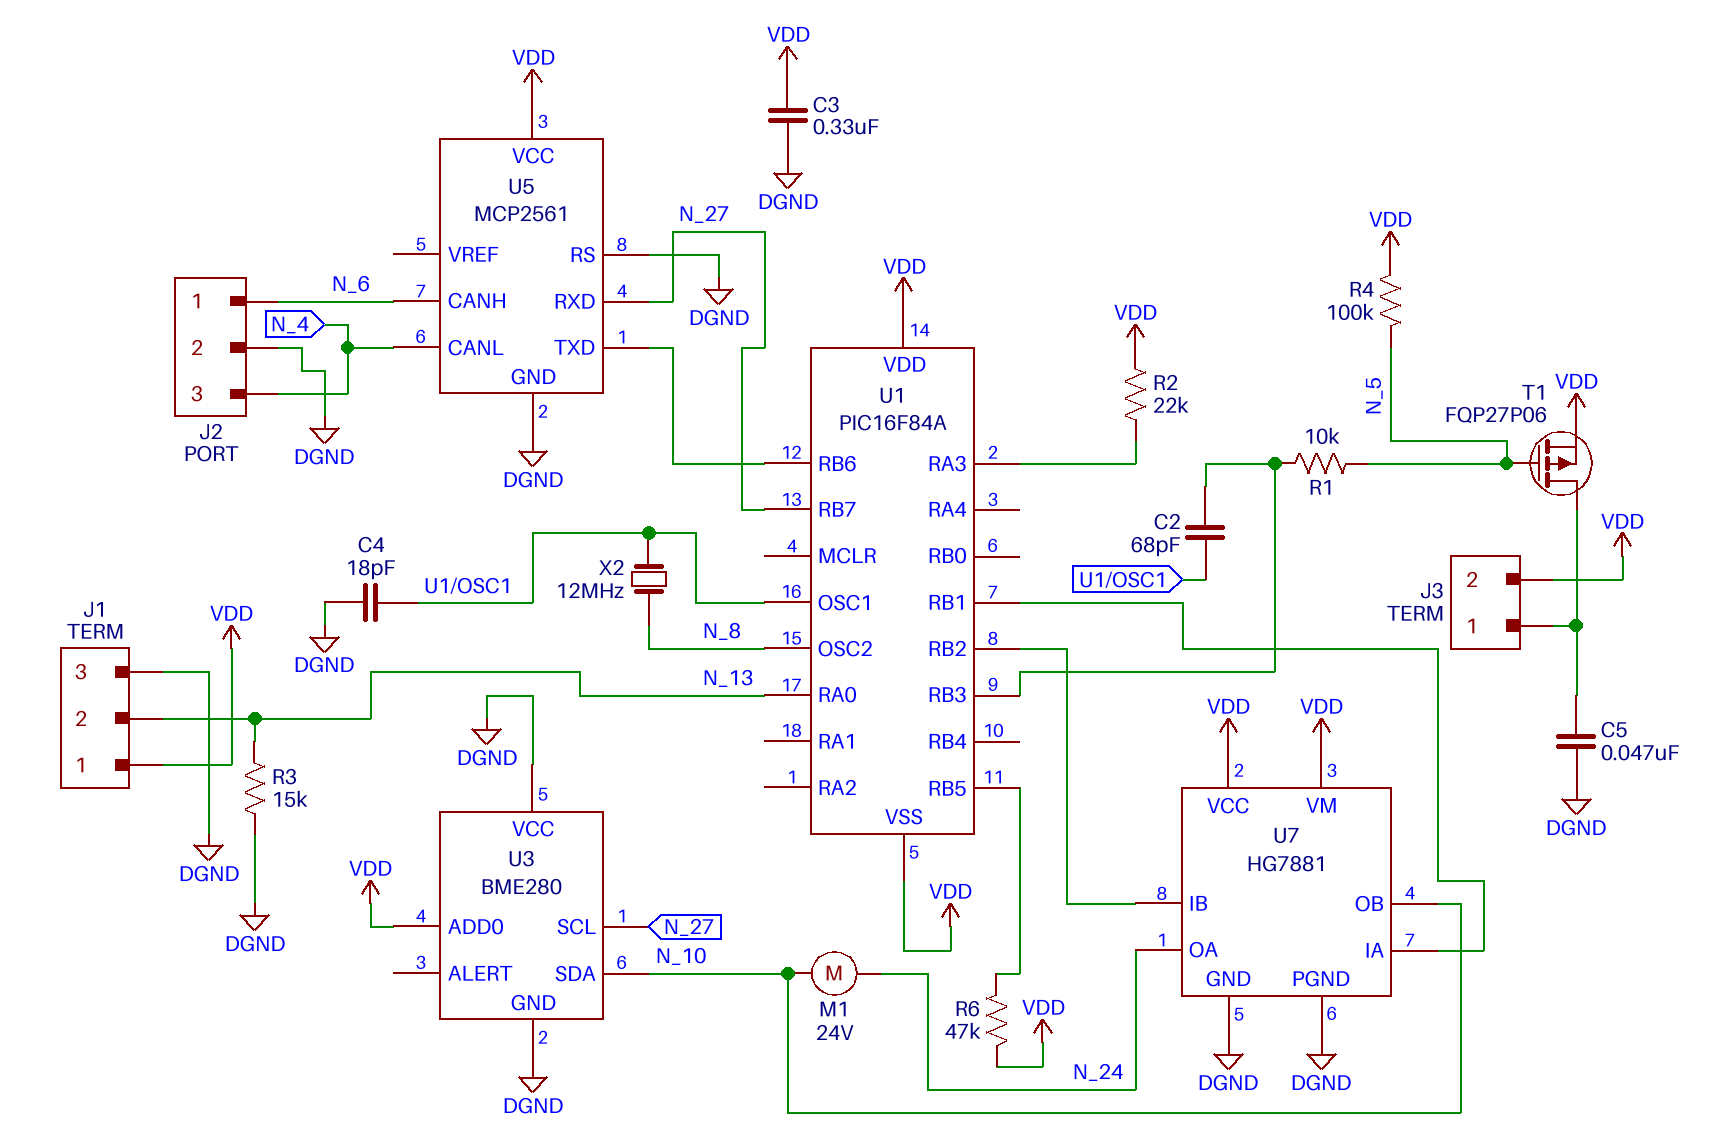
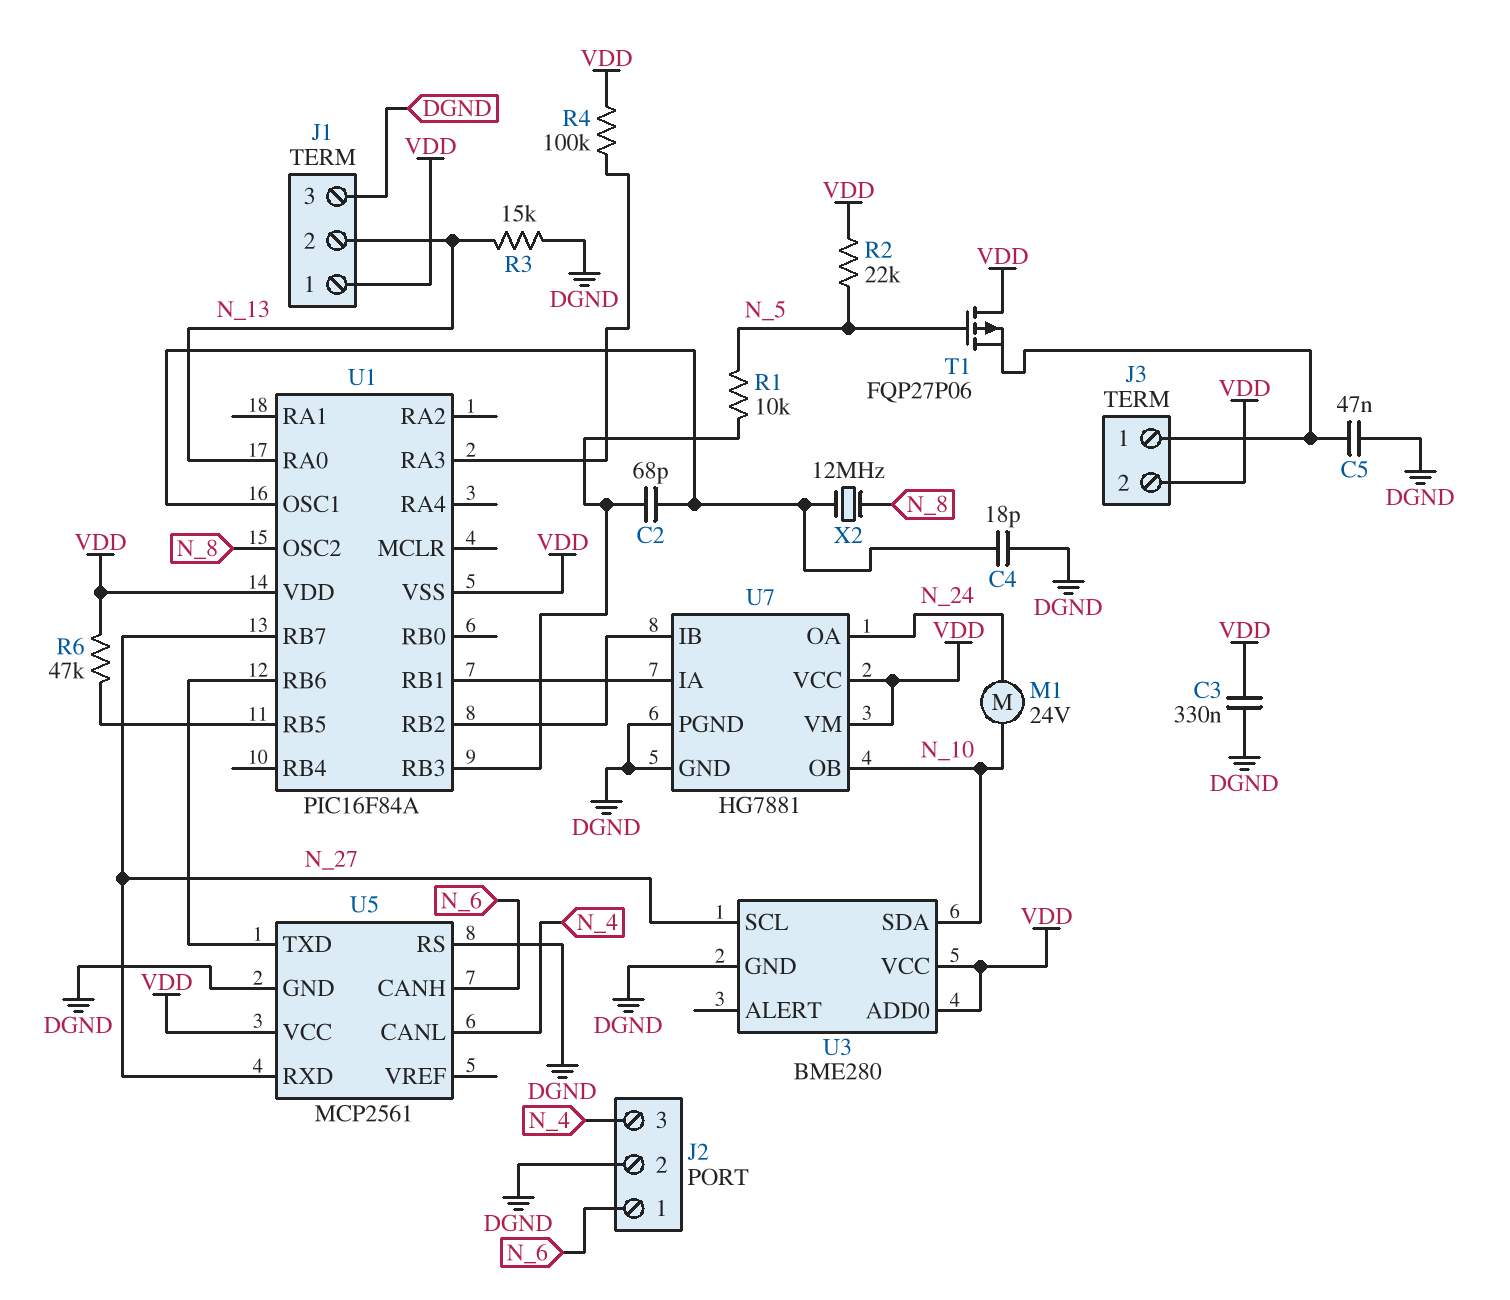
R2: 22k (U1/RA3, VDD) -> 22k (N_5, VDD)
R4: 100k (N_5, VDD) -> 100k (U1/RA3, VDD)
T1: PMOS FQP27P06 (G N_5, D J3/1, S VDD) -> PMOS FQP27P06 (G N_5, D VDD, S J3/1)
U3 pin VCC: DGND -> VDD

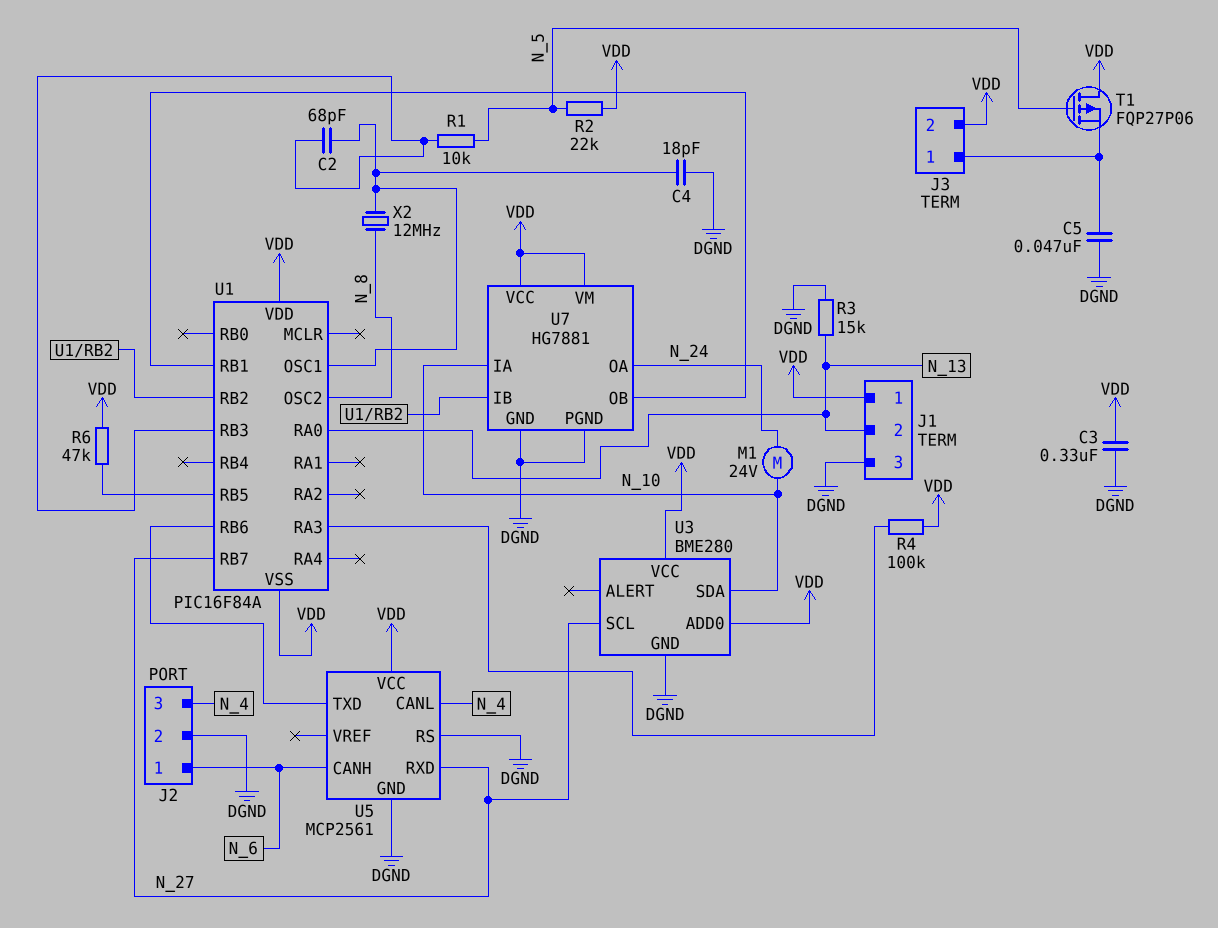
U7 pin IA: U1/RB1 -> N_10
U7 pin OB: N_10 -> U1/RB1

